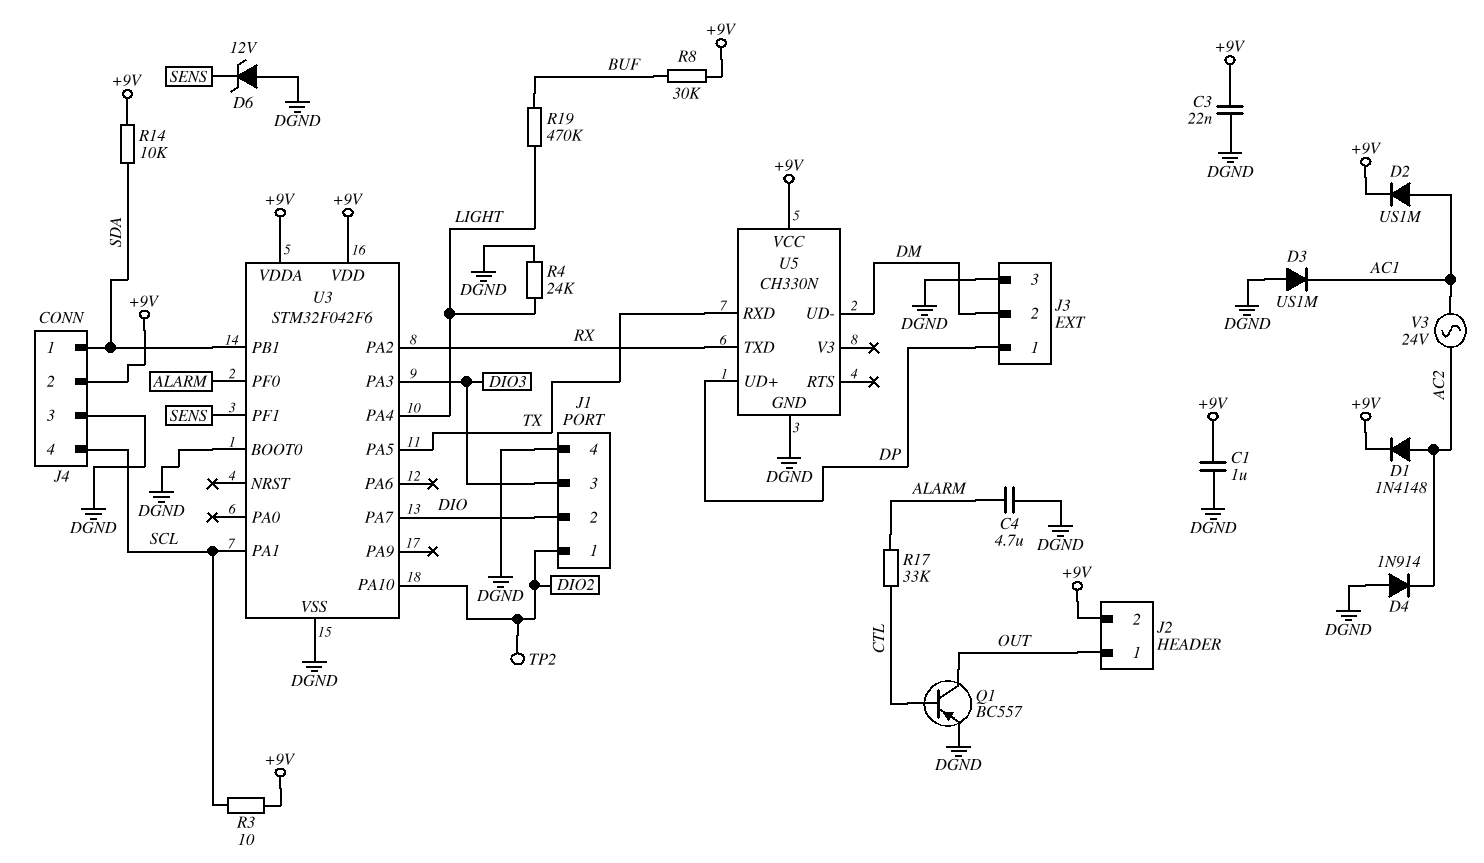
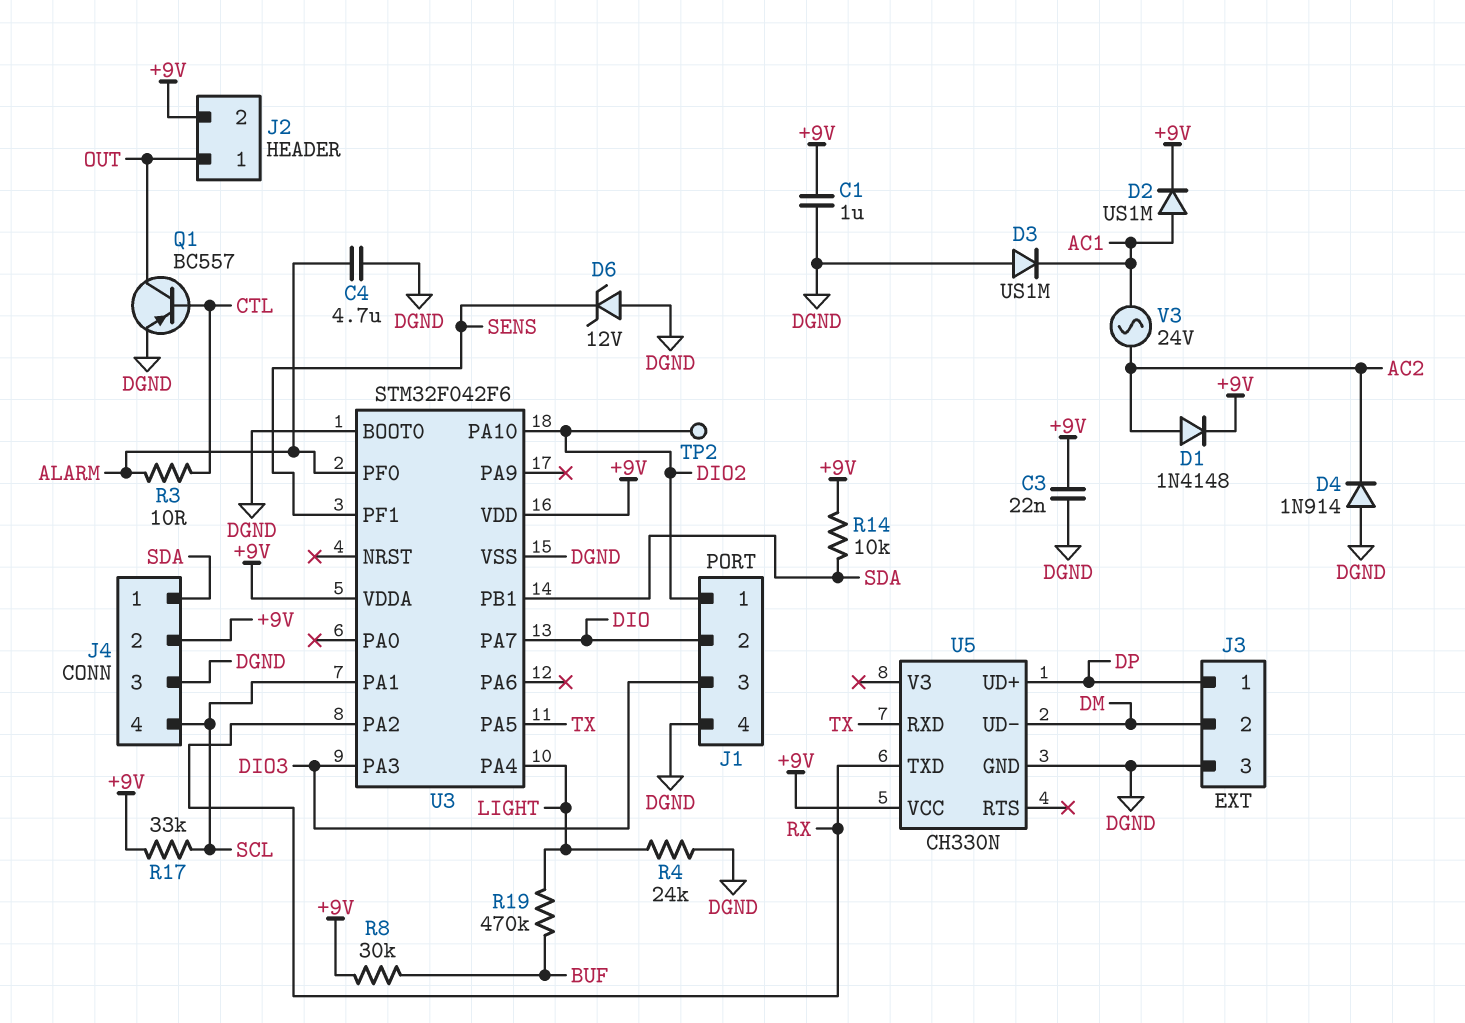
R3: 10 (+9V, SCL) -> 10 (ALARM, CTL)
R17: 33k (ALARM, CTL) -> 33k (+9V, SCL)

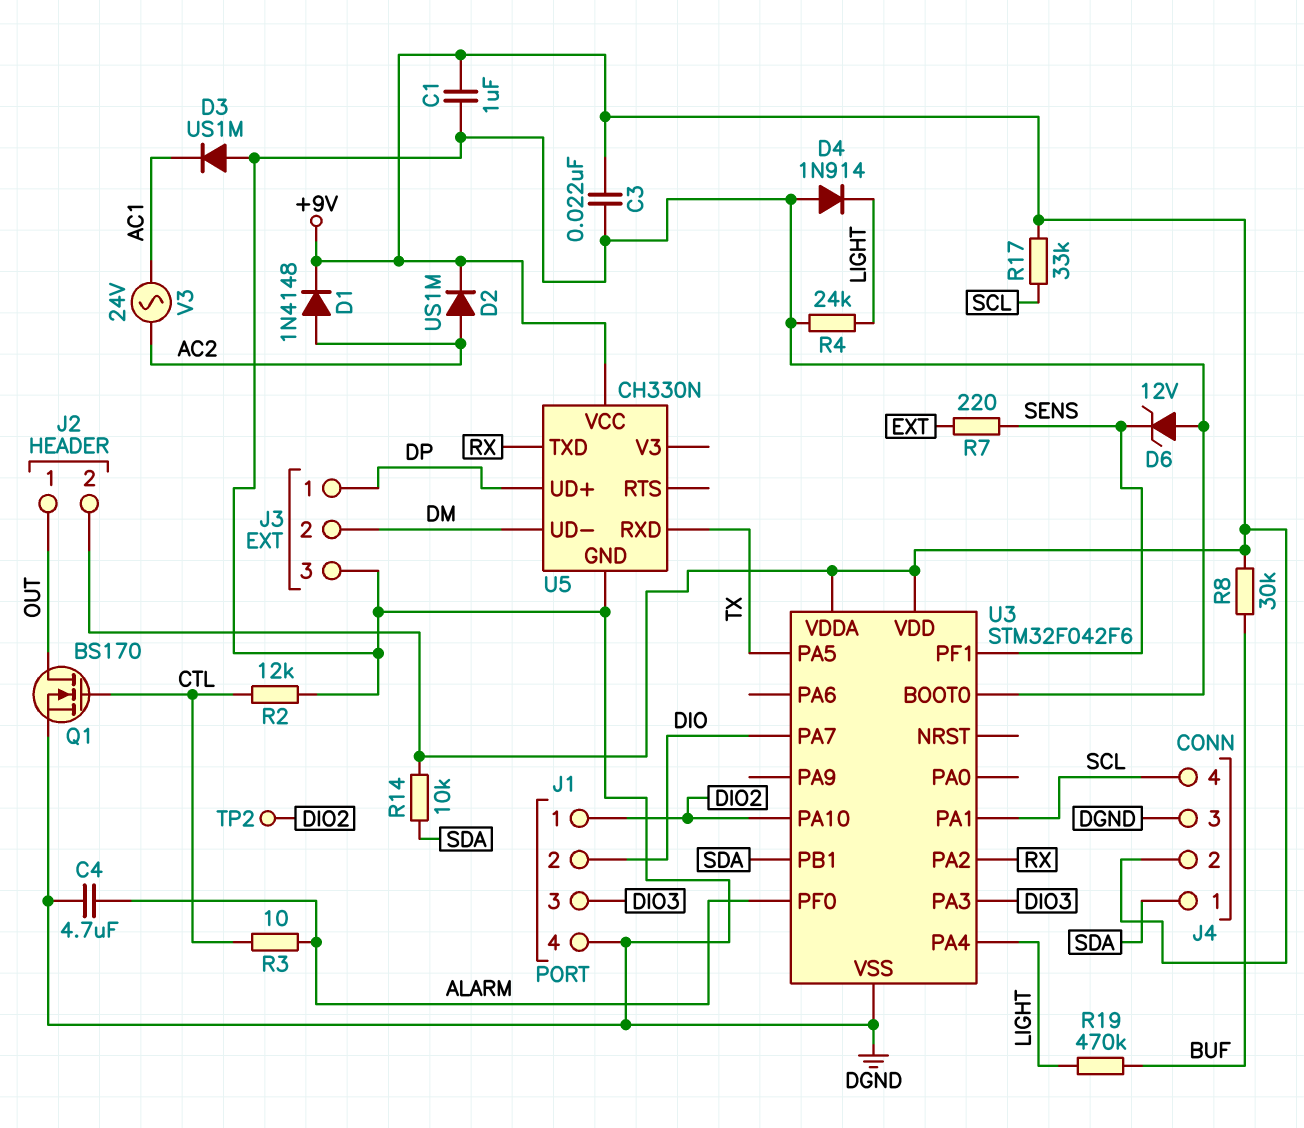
D2: diode US1M (A AC1, K +9V) -> diode US1M (A AC2, K +9V)
D4: diode 1N914 (A DGND, K AC2) -> diode 1N914 (A DGND, K LIGHT)
Q1: PNP BC557 (B CTL, C OUT, E DGND) -> NMOS BS170 (G CTL, D OUT, S DGND)
R2: none -> 12k (CTL, DGND)
R7: none -> 220 (EXT, SENS)

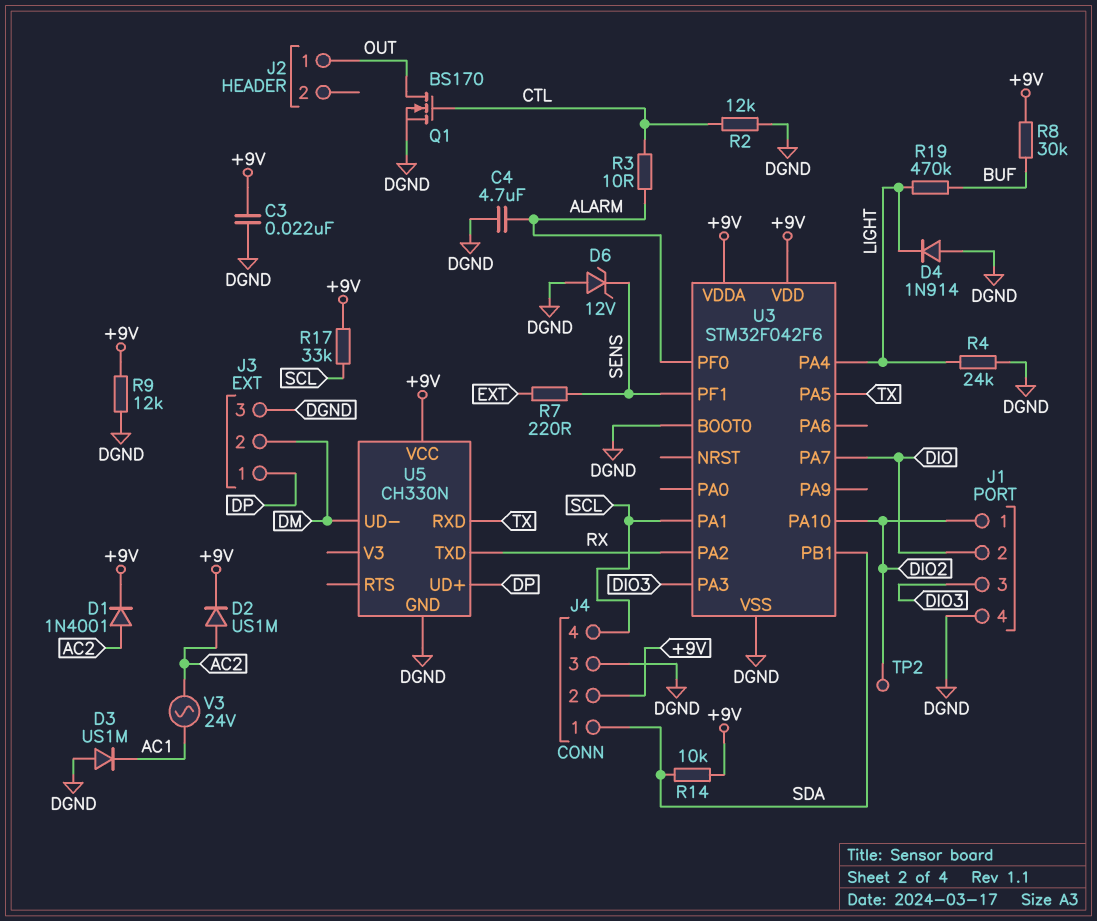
C1: 1uF (+9V, DGND) -> none
D1: diode 1N4148 (A AC2, K +9V) -> diode 1N4001 (A AC2, K +9V)
J2 pin 2: +9V -> none
R9: none -> 12k (+9V, DGND)

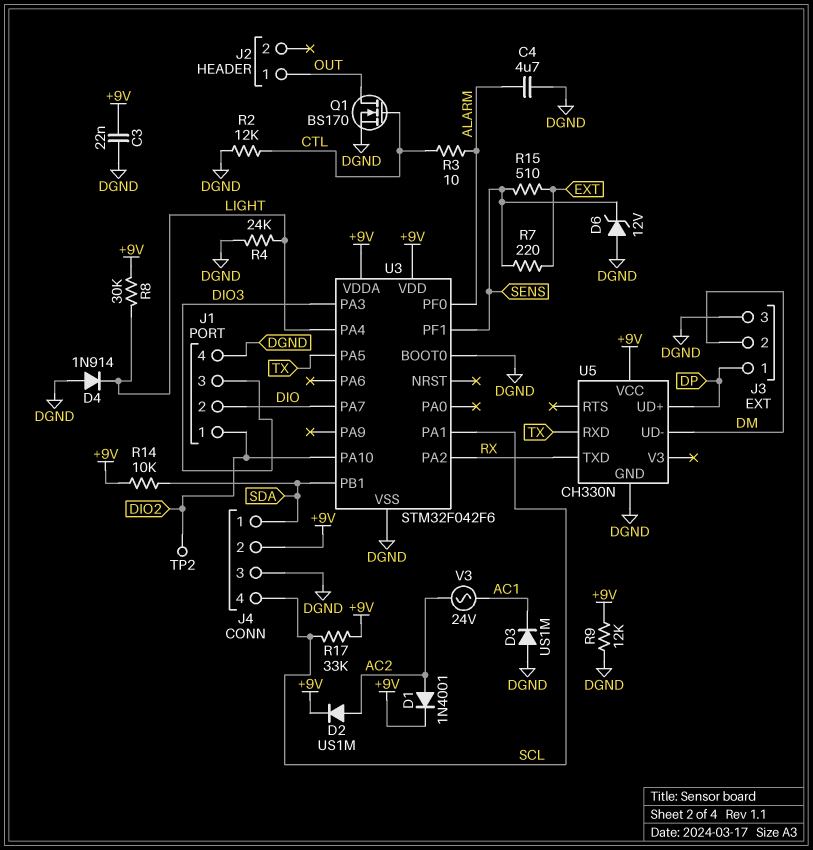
R8: 30k (+9V, BUF) -> 30k (+9V, LIGHT)
R15: none -> 510 (EXT, SENS)
R19: 470k (BUF, LIGHT) -> none

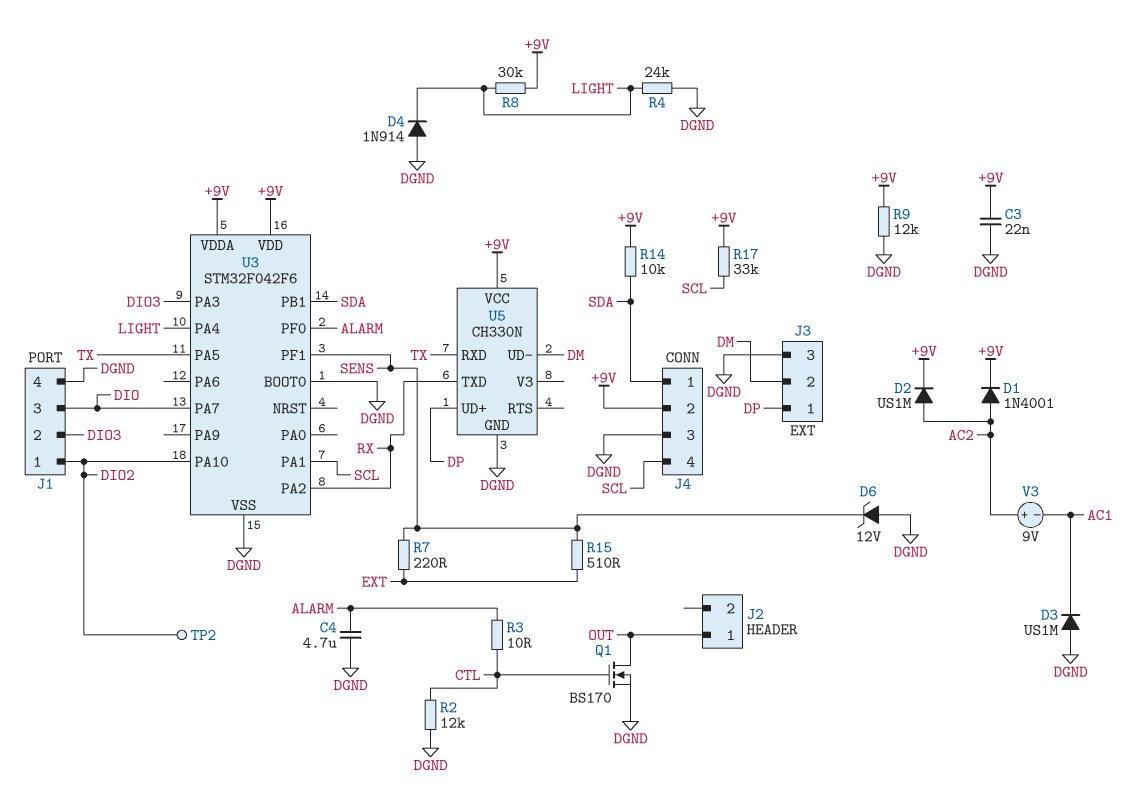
J1 pin 2: DIO -> DIO3
J1 pin 3: DIO3 -> DIO
V3: AC 24V (AC1, AC2) -> 9V (plus AC2, minus AC1)

